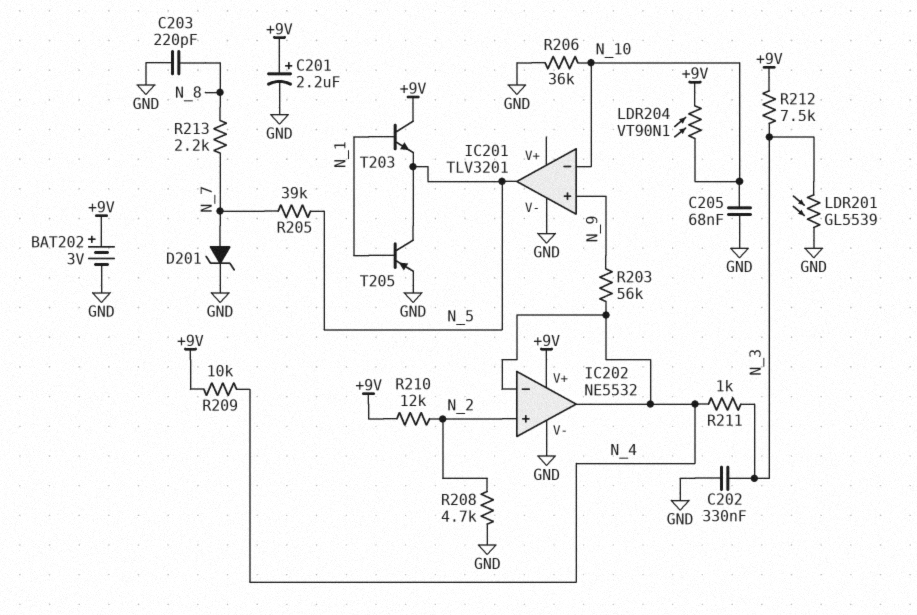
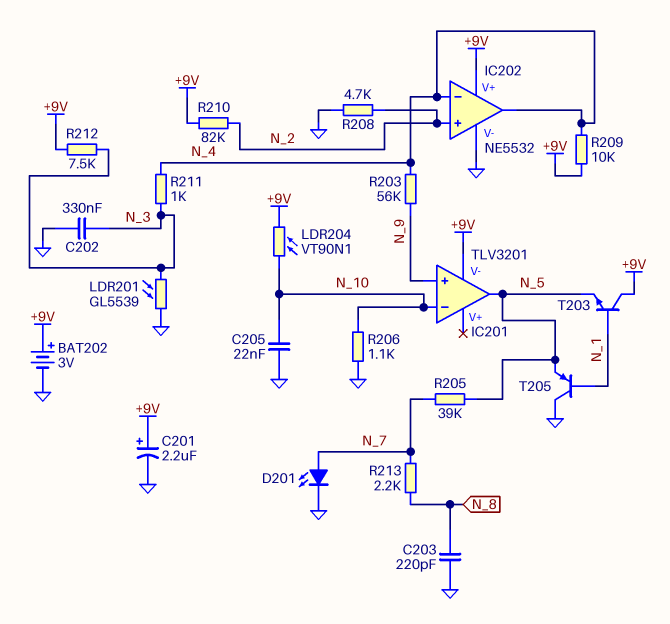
C205: 68nF (GND, N_10) -> 22nF (GND, N_10)
D201: zener (A N_7, K GND) -> LED (A N_7, K GND)
IC201 pin V-: GND -> +9V
R206: 36k (GND, N_10) -> 1.1k (GND, N_10)
R210: 12k (+9V, N_2) -> 82k (+9V, N_2)
T205: PNP (B N_1, C N_5, E GND) -> PNP (B N_1, C GND, E N_5)

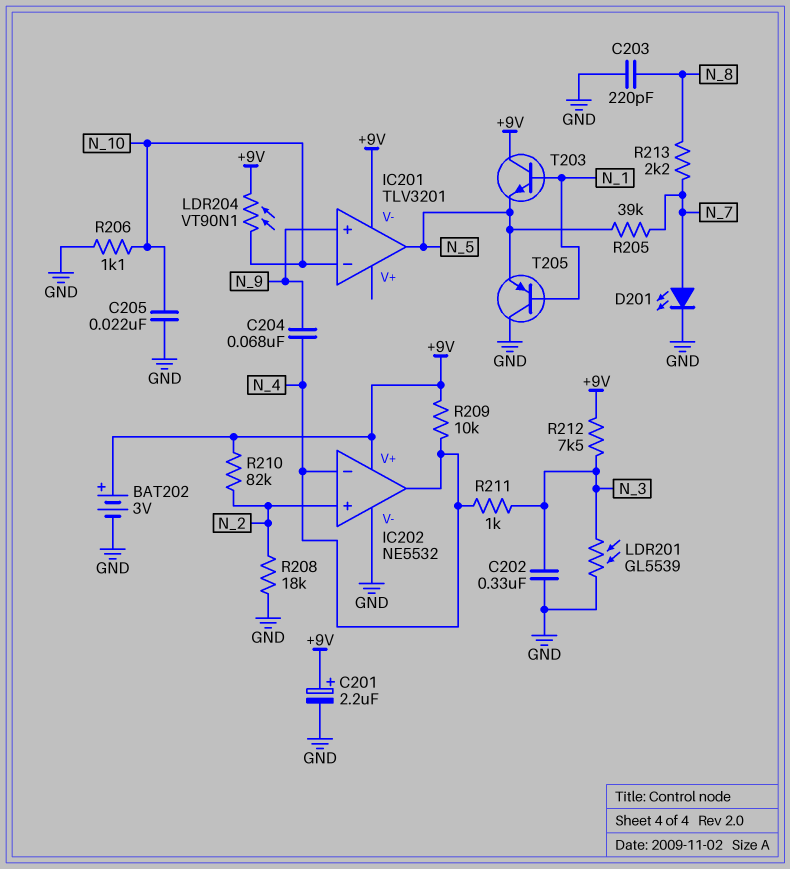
C204: none -> 68nF (N_4, N_9)
R203: 56k (N_4, N_9) -> none
R208: 4.7k (GND, N_2) -> 18k (GND, N_2)

